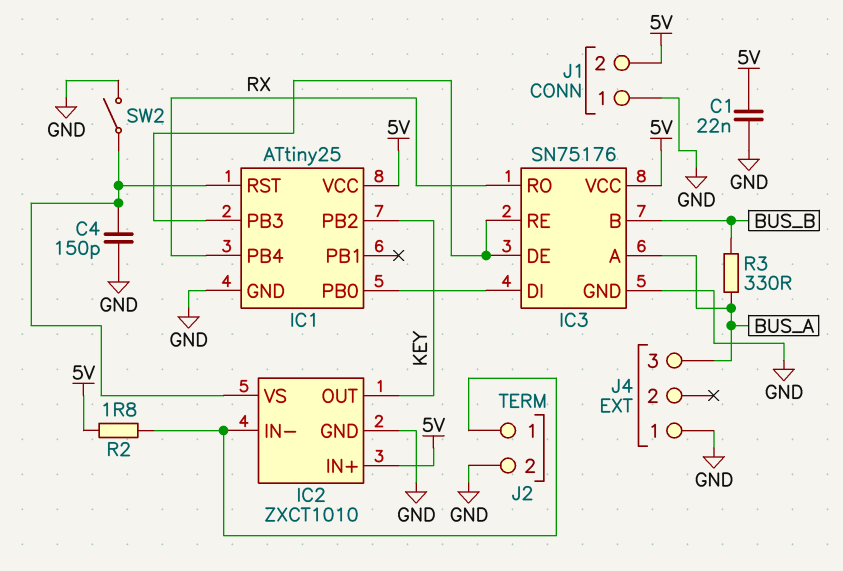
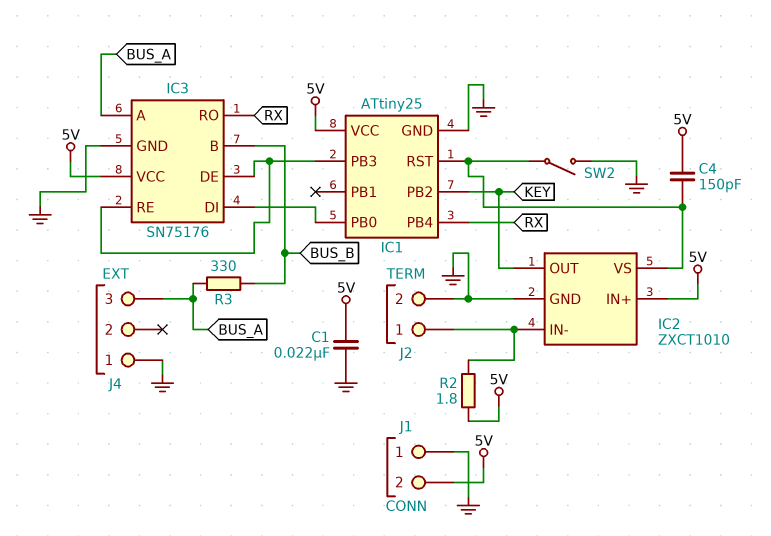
C4: 150pF (GND, IC1/RST) -> 150pF (5V, IC1/RST)

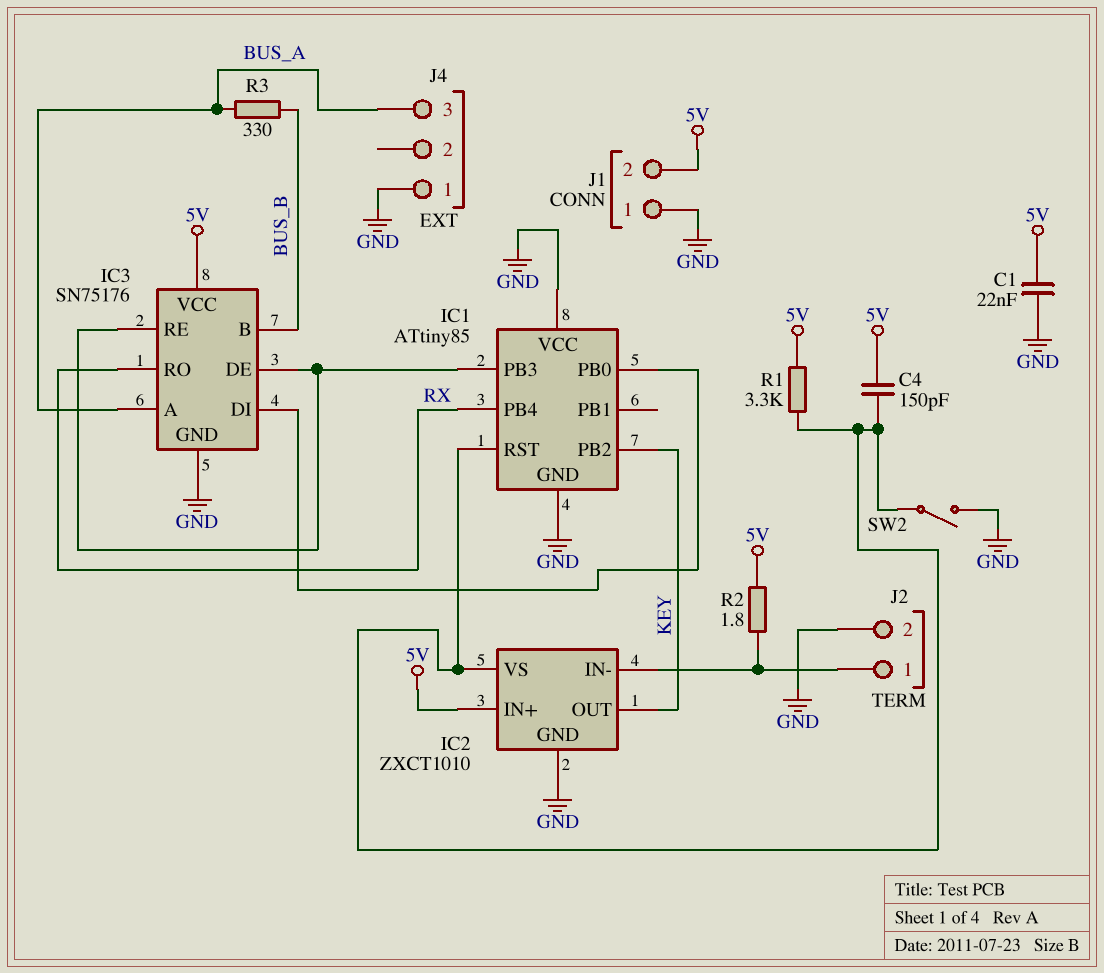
IC1: ATtiny25 -> ATtiny85
IC1 pin VCC: 5V -> GND
R1: none -> 3.3k (5V, IC1/RST)

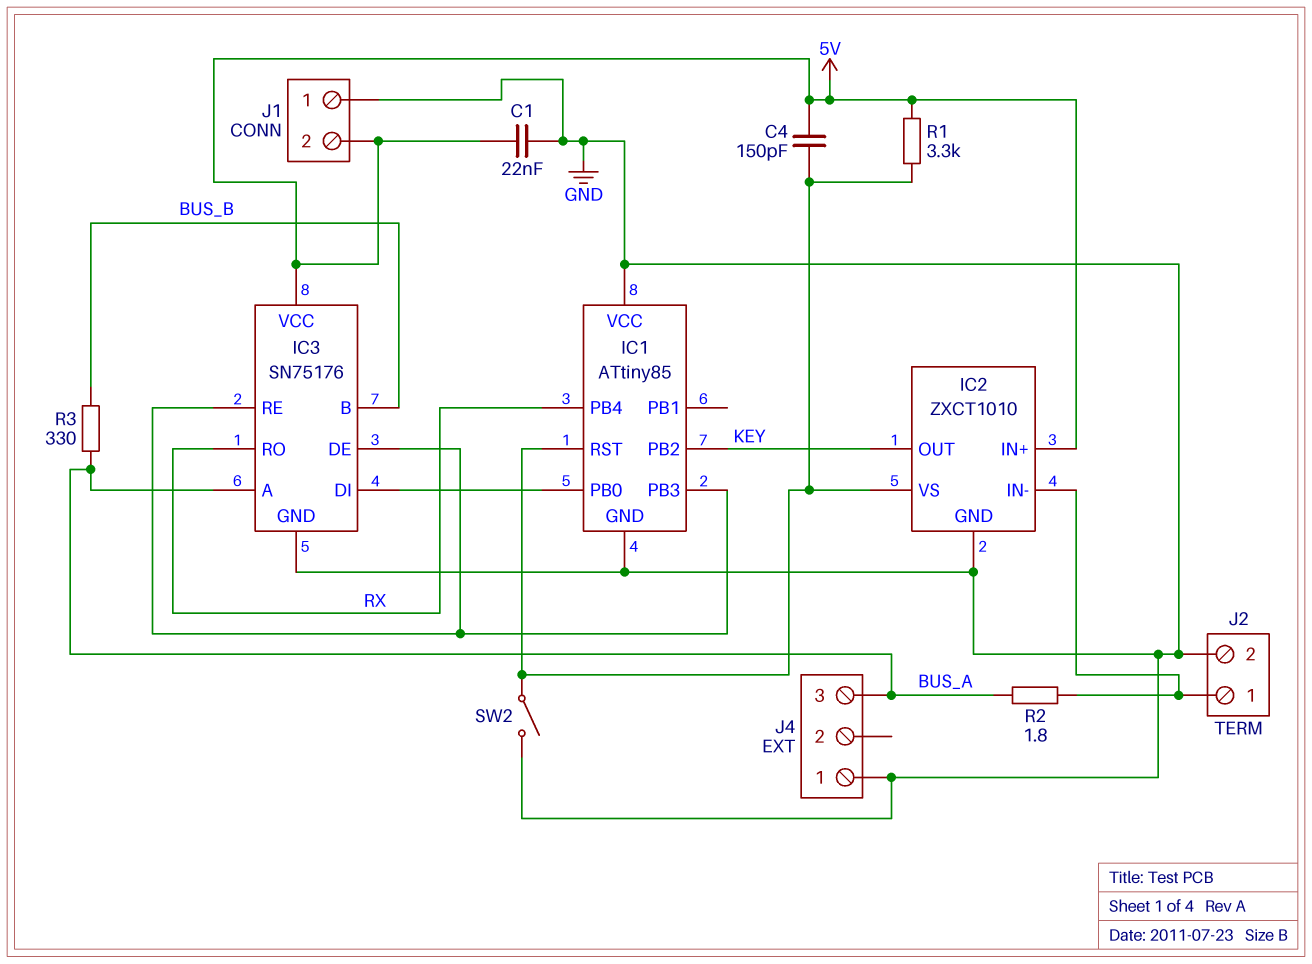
R2: 1.8 (5V, IC2/IN-) -> 1.8 (BUS_A, IC2/IN-)

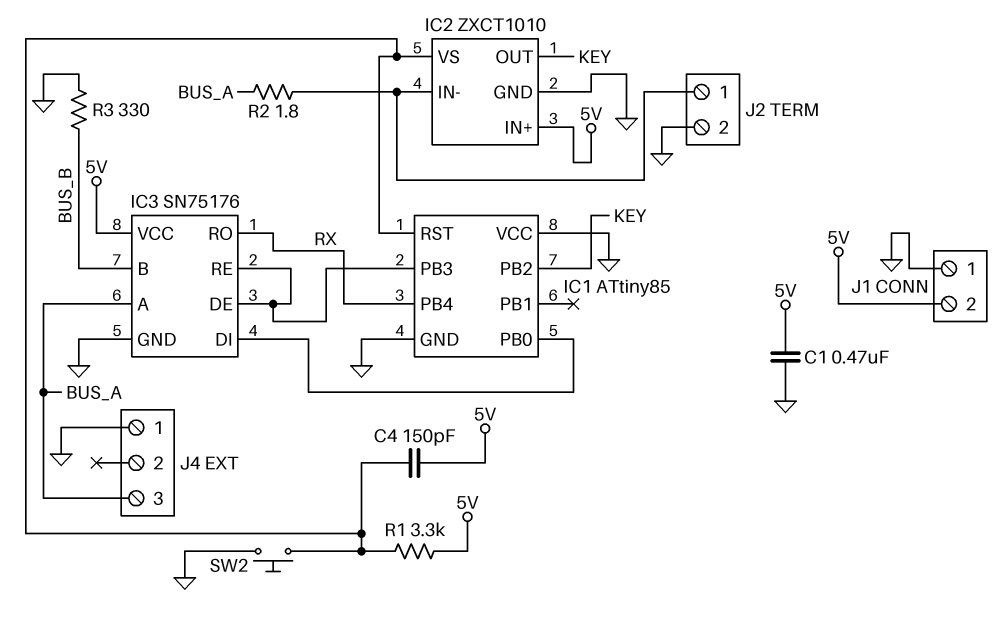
C1: 22nF (5V, GND) -> 470nF (5V, GND)
R3: 330 (BUS_A, BUS_B) -> 330 (BUS_B, GND)
SW2: switch (GND, IC1/RST) -> button (GND, IC1/RST)

